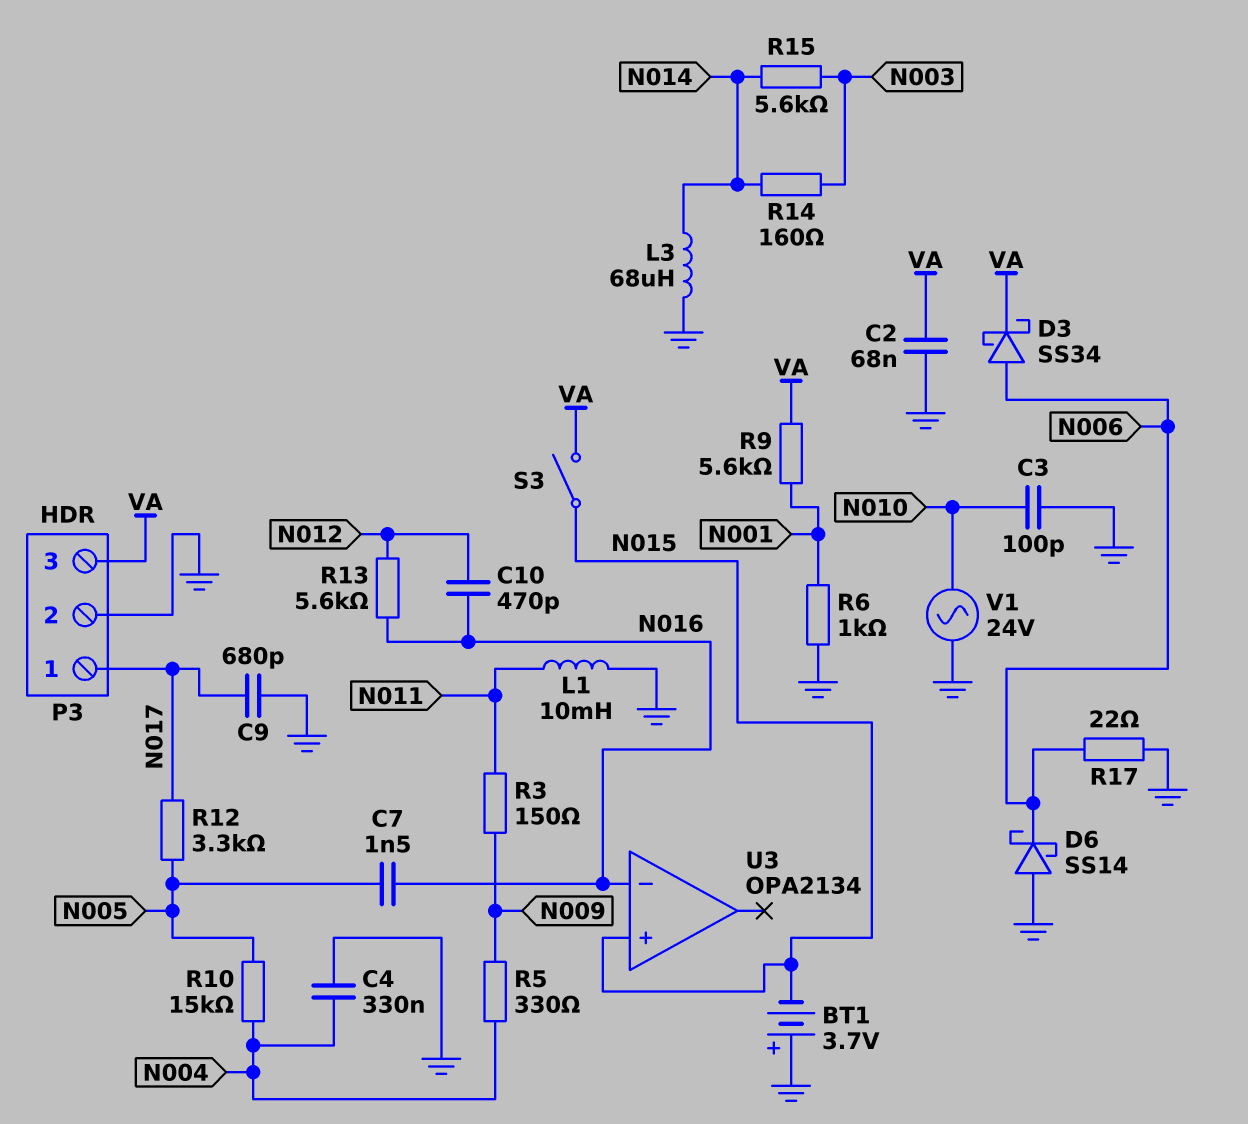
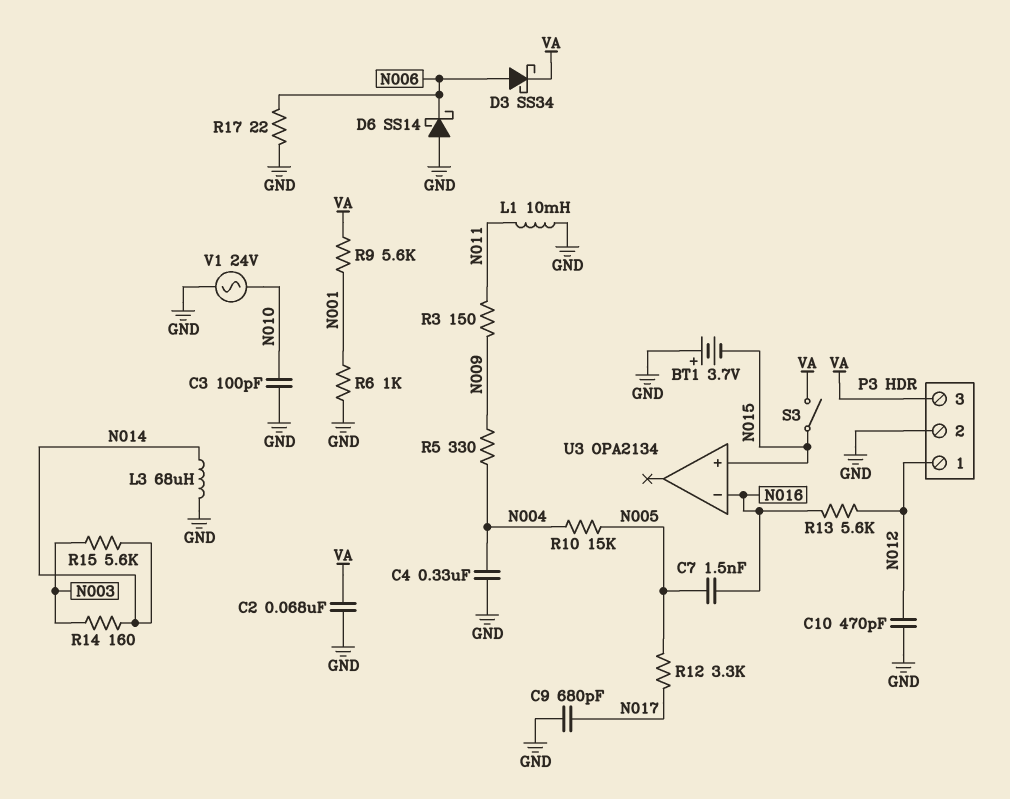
C10: 470pF (N012, N016) -> 470pF (GND, N012)
P3 pin 1: N017 -> N012

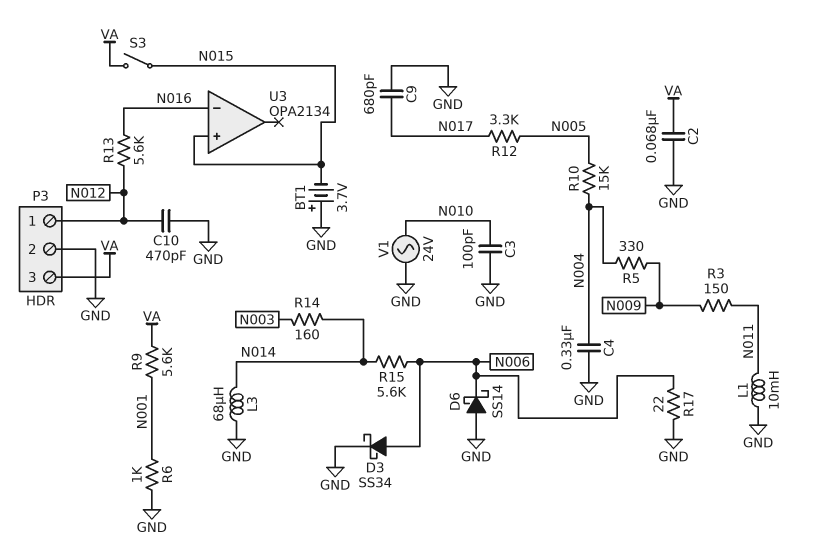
C7: 1.5nF (N005, N016) -> none
D3: schottky SS34 (A N006, K VA) -> schottky SS34 (A N006, K GND)
R15: 5.6k (N003, N014) -> 5.6k (N006, N014)

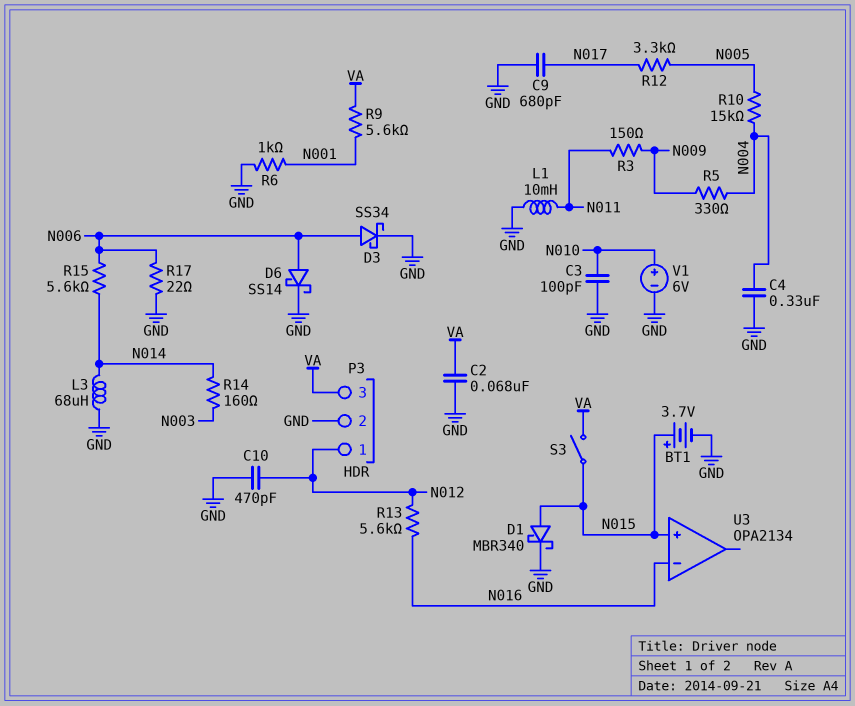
BT1: 3.7V (plus GND, minus N015) -> 3.7V (plus N015, minus GND)
D1: none -> schottky MBR340 (A N015, K GND)
D6: schottky SS14 (A GND, K N006) -> schottky SS14 (A N006, K GND)
V1: AC 24V (GND, N010) -> 6V (plus N010, minus GND)

